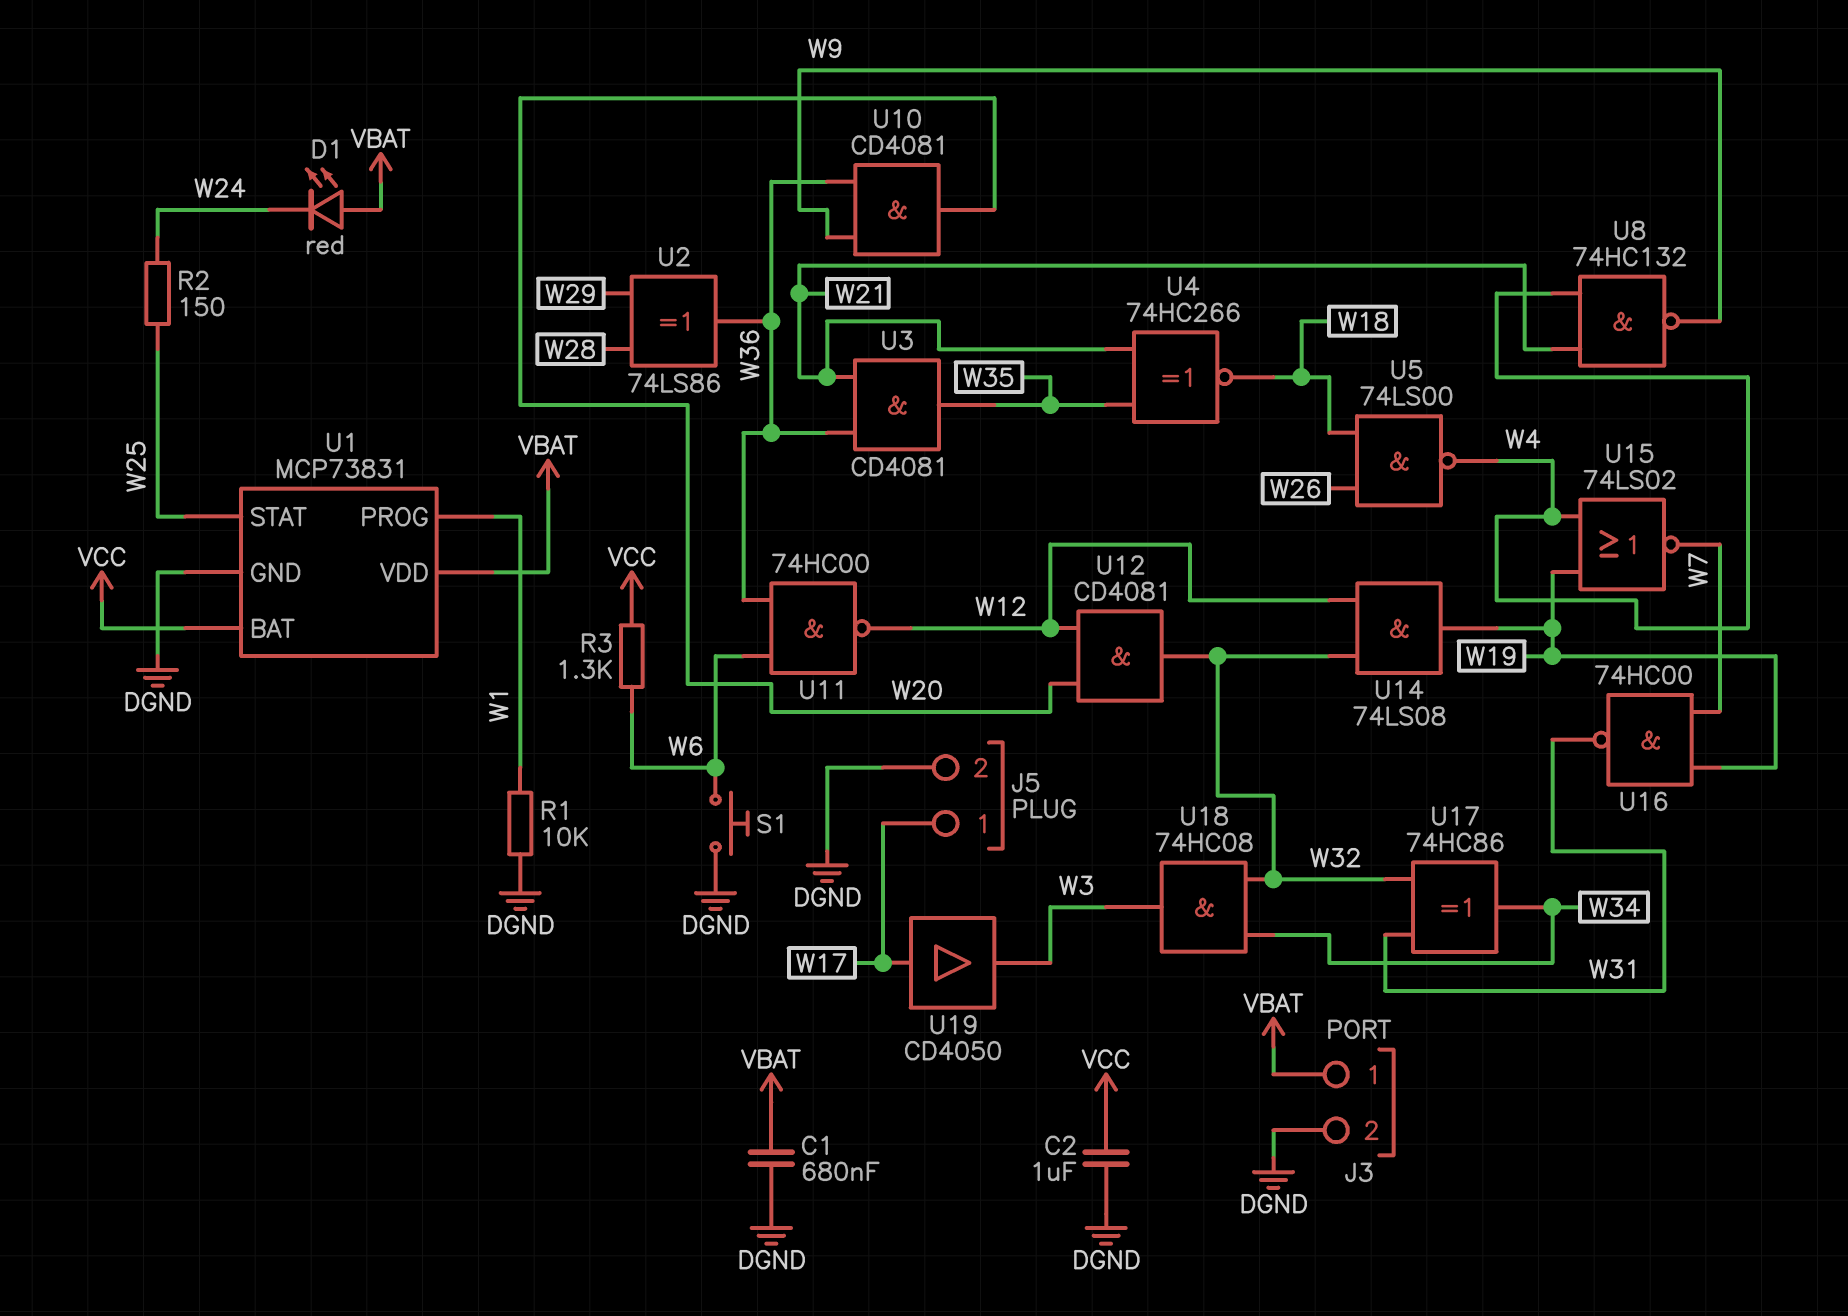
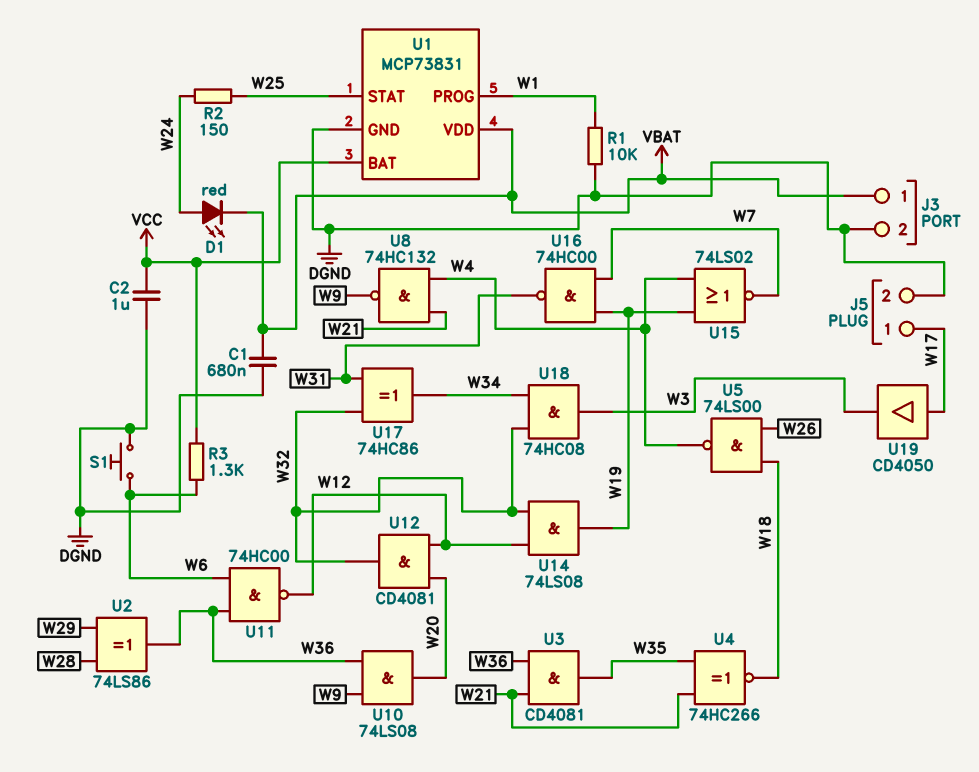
D1: LED red (A VBAT, K W24) -> LED red (A W24, K VBAT)
U10: AND CD4081 (in W9, in W36, out W20) -> AND 74LS08 (in W9, in W36, out W20)

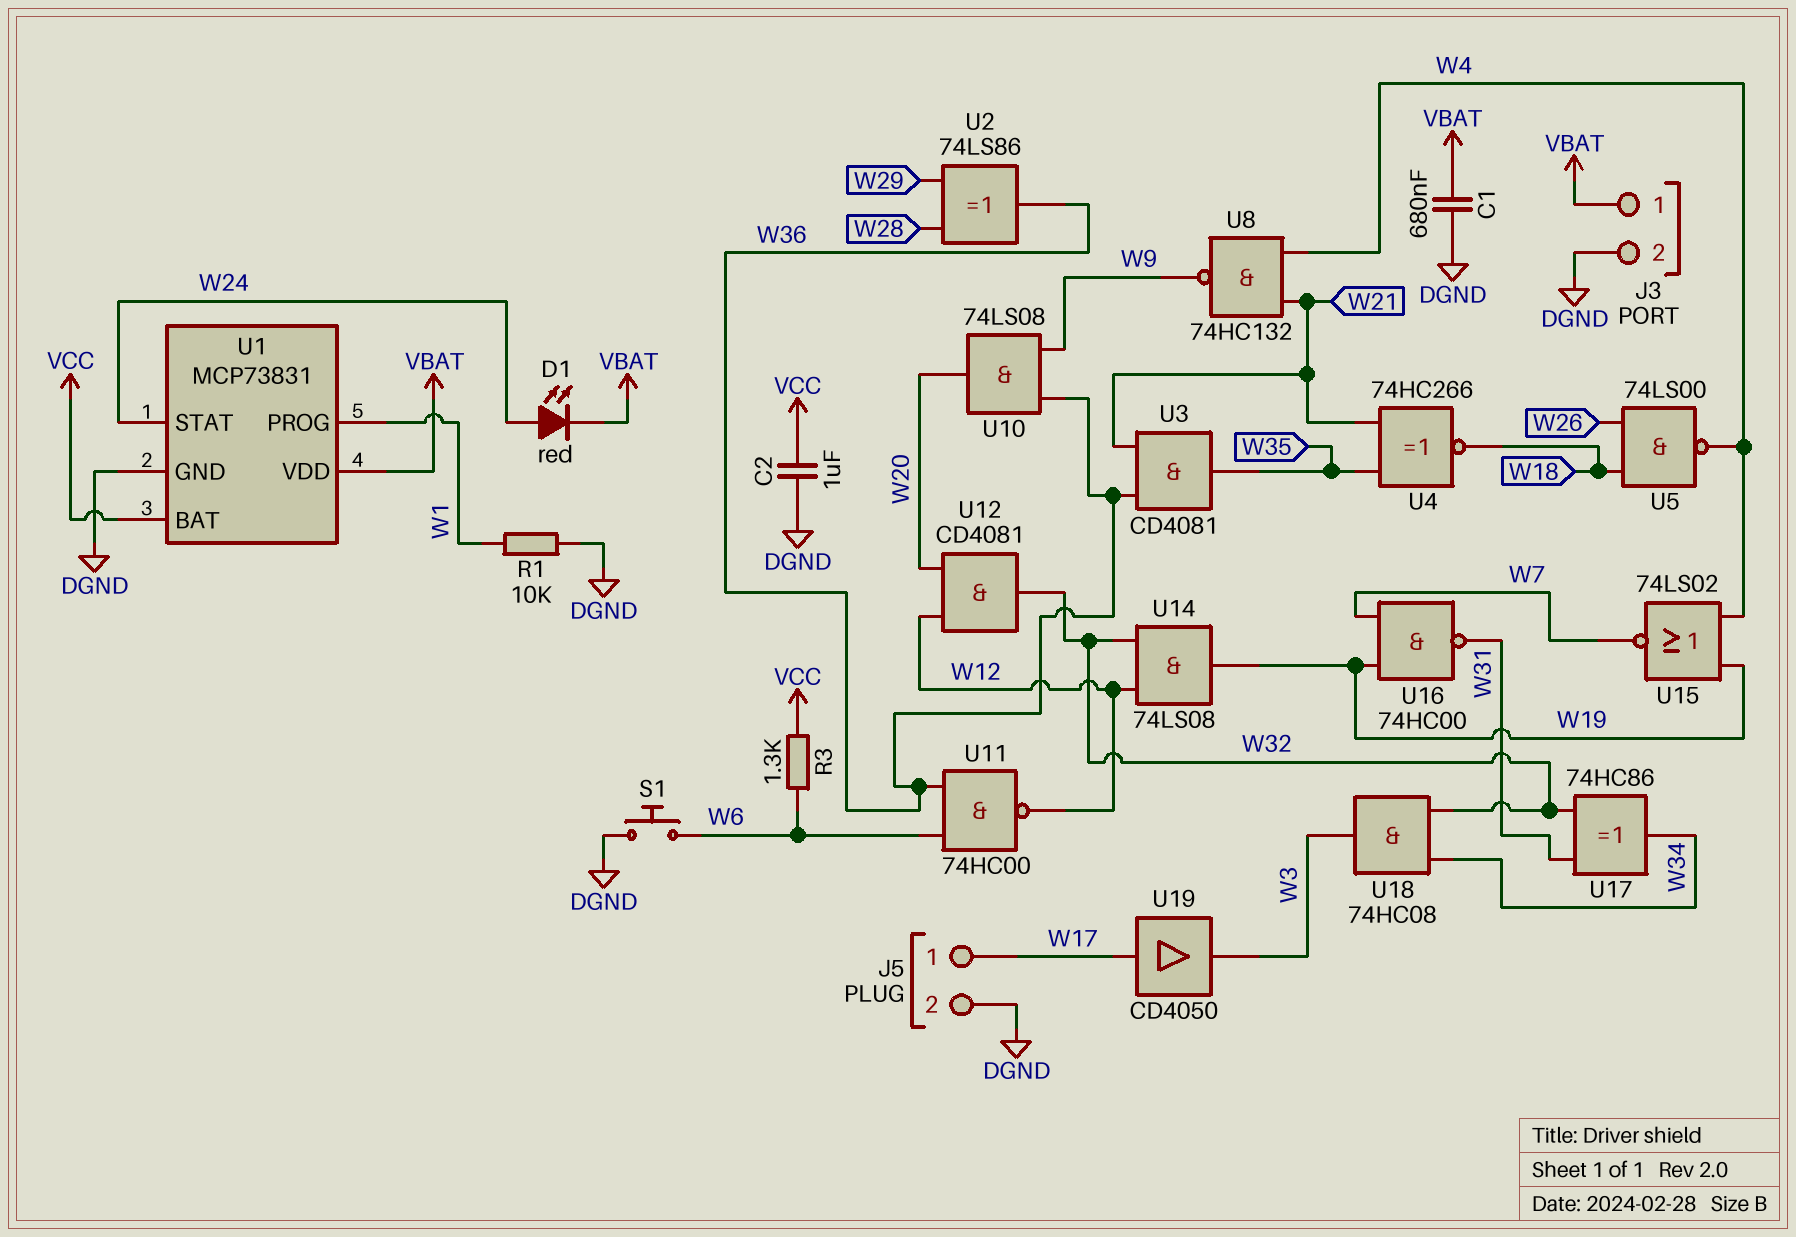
R2: 150 (W24, W25) -> none
U1 pin STAT: W25 -> W24

